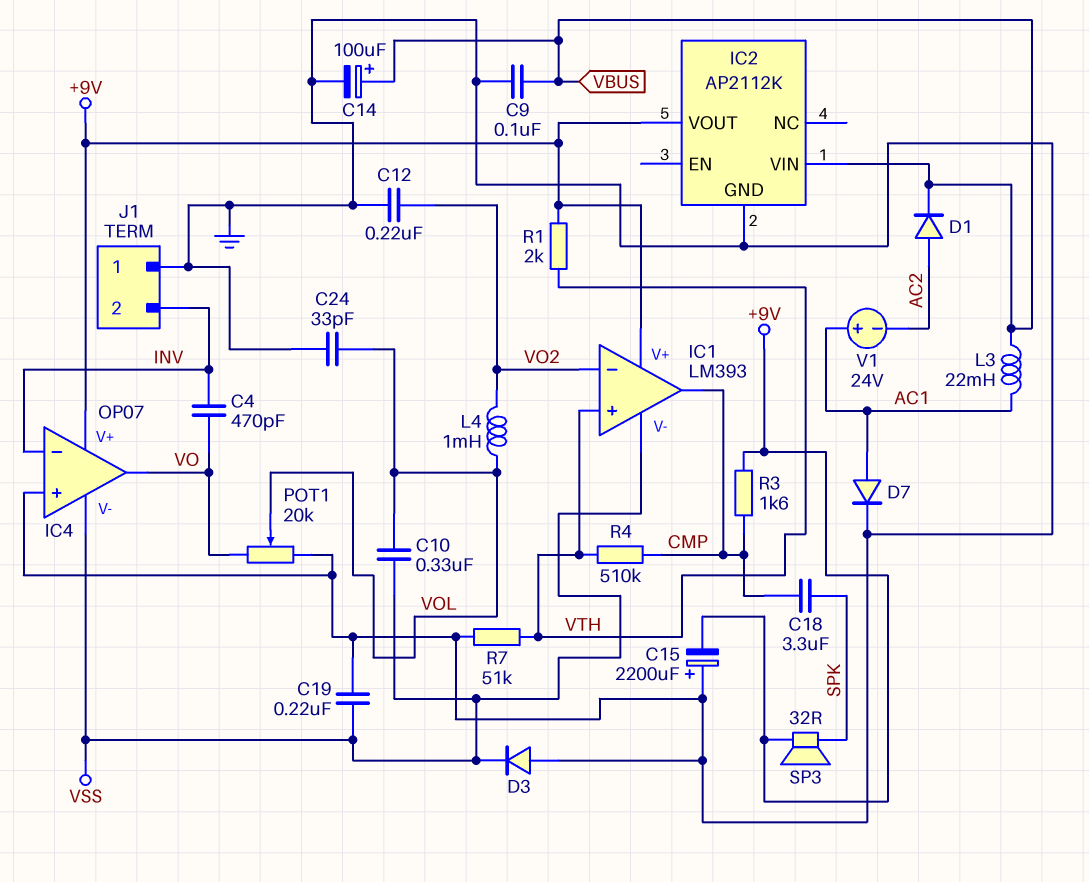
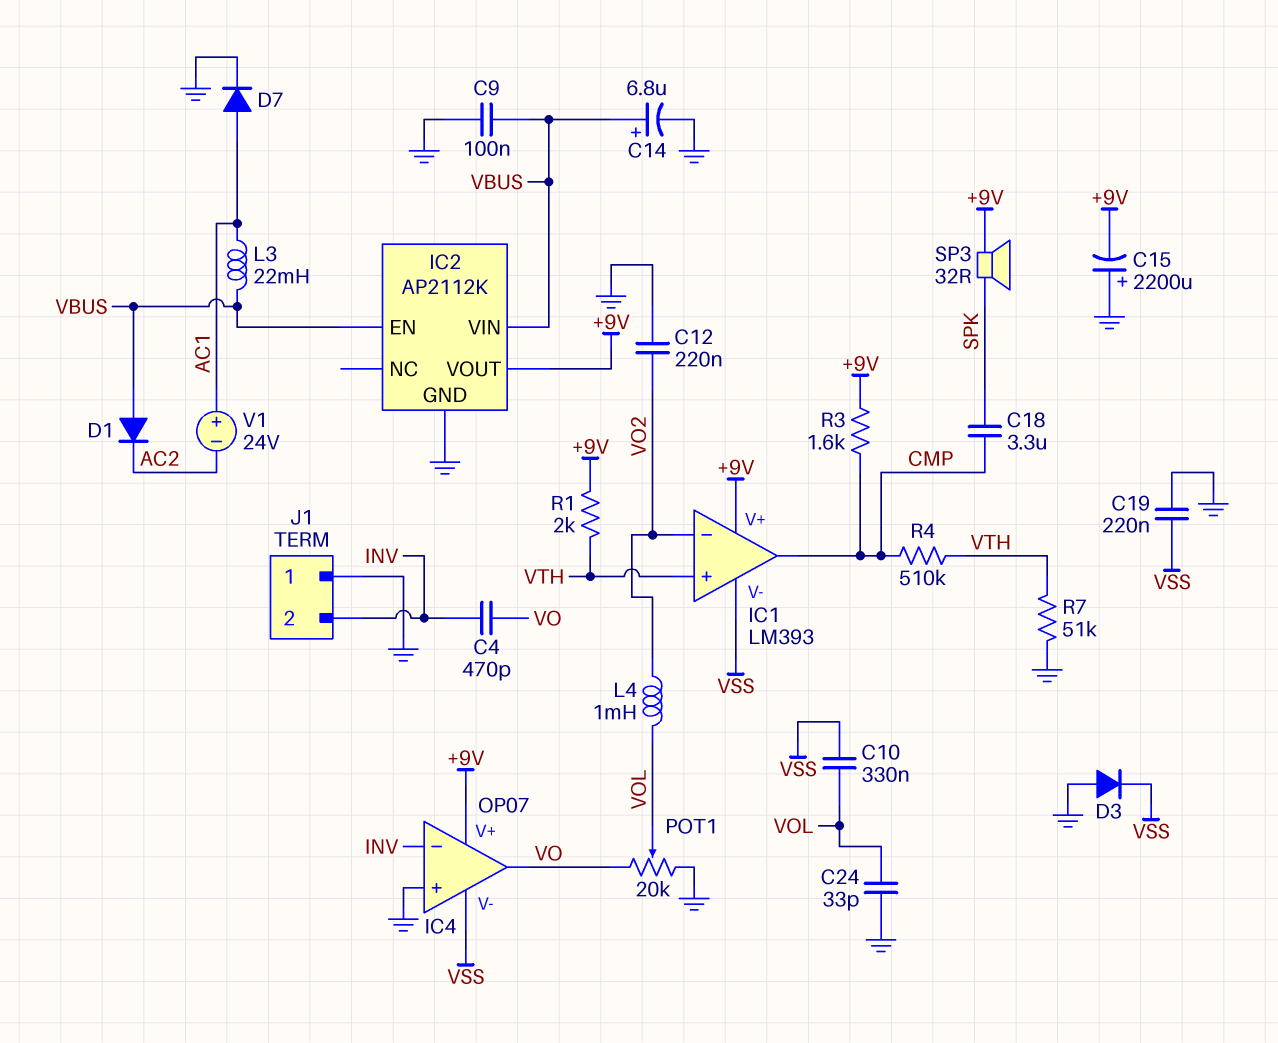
C14: 100uF (plus VBUS, minus GND) -> 6.8uF (plus VBUS, minus GND)
D1: diode (A AC2, K VBUS) -> diode (A VBUS, K AC2)
IC2 pin EN: none -> VBUS

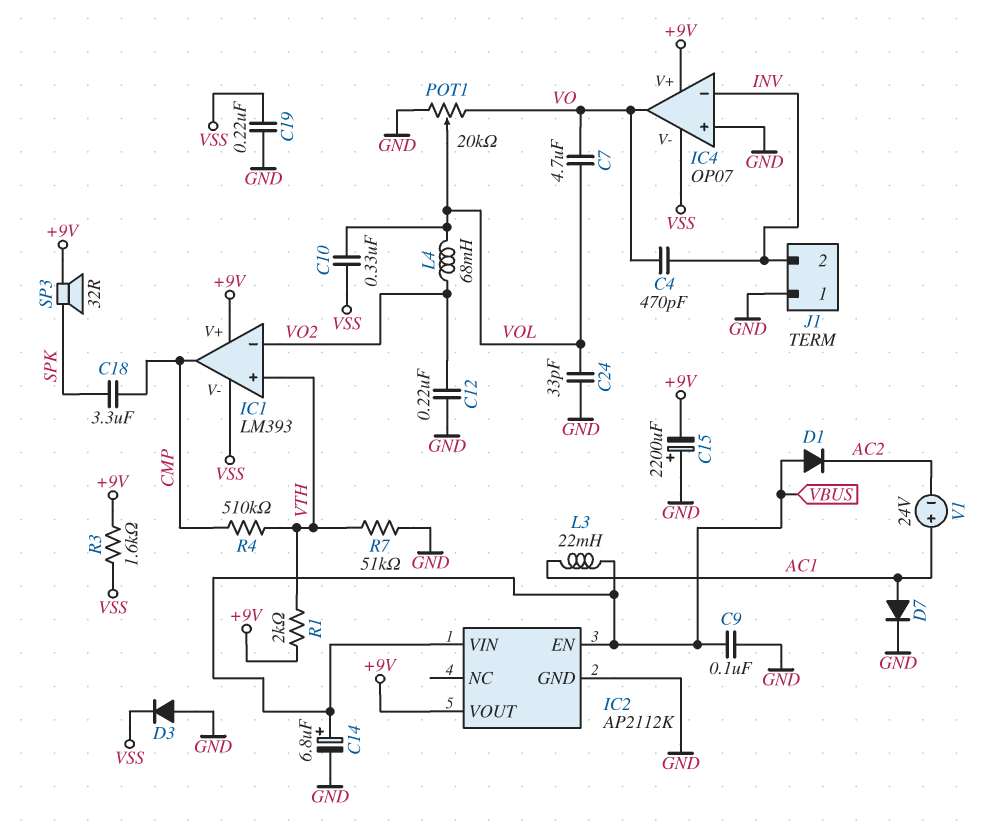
C7: none -> 4.7uF (VO, VOL)
L4: 1mH (VO2, VOL) -> 68mH (VO2, VOL)
R3: 1.6k (+9V, CMP) -> 1.6k (+9V, VSS)

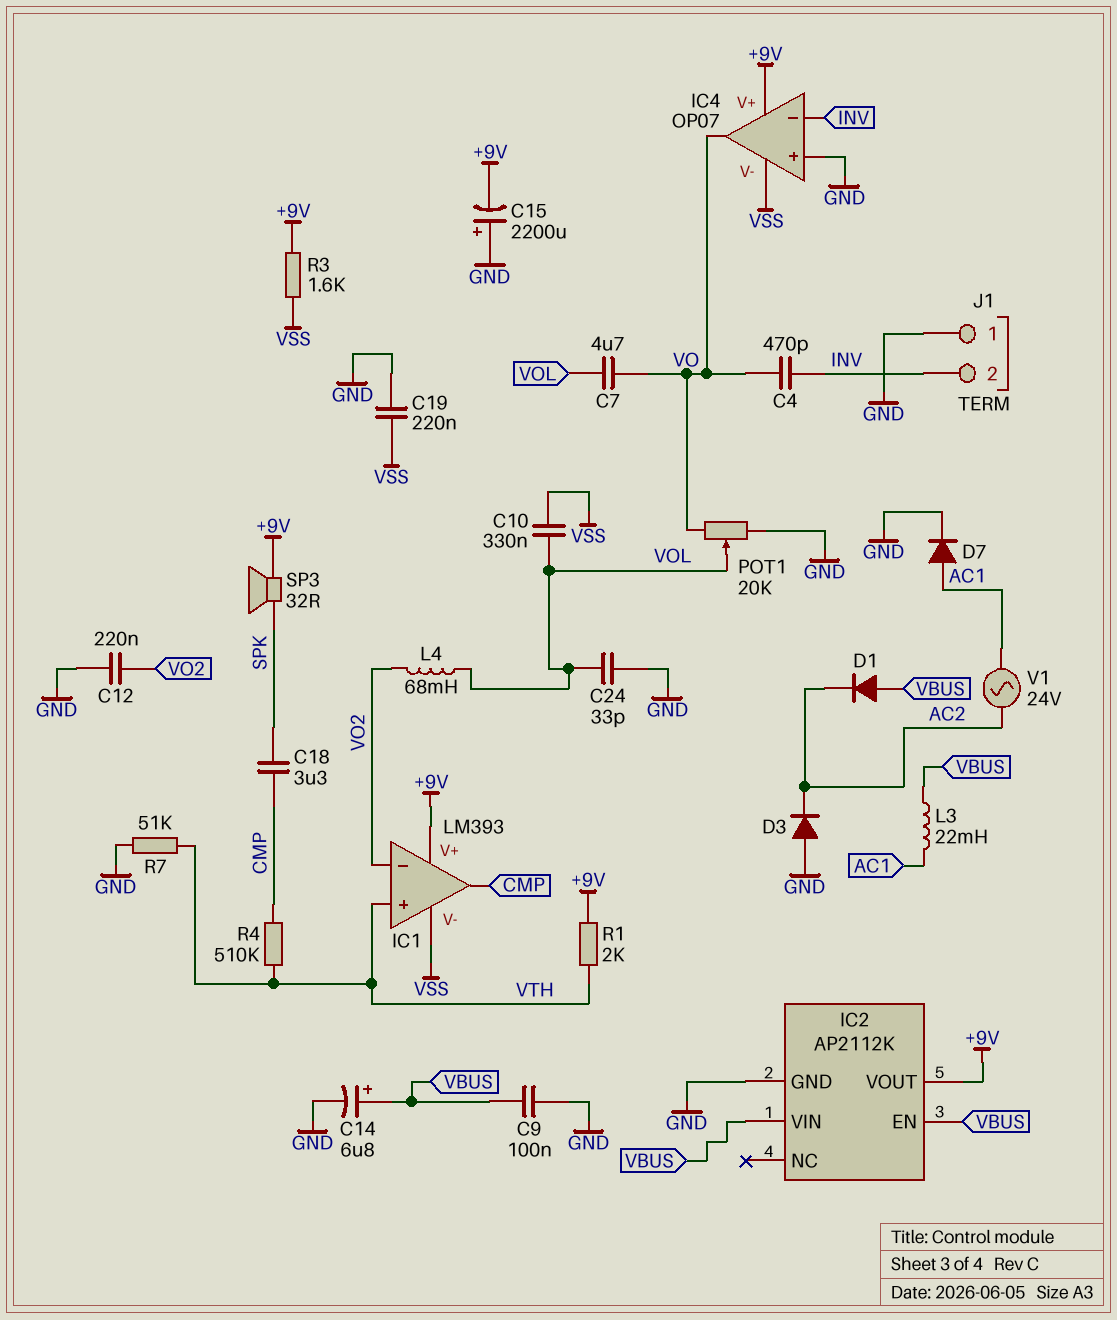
D3: diode (A GND, K VSS) -> diode (A GND, K AC2)
V1: 24V (plus AC1, minus AC2) -> AC 24V (AC1, AC2)

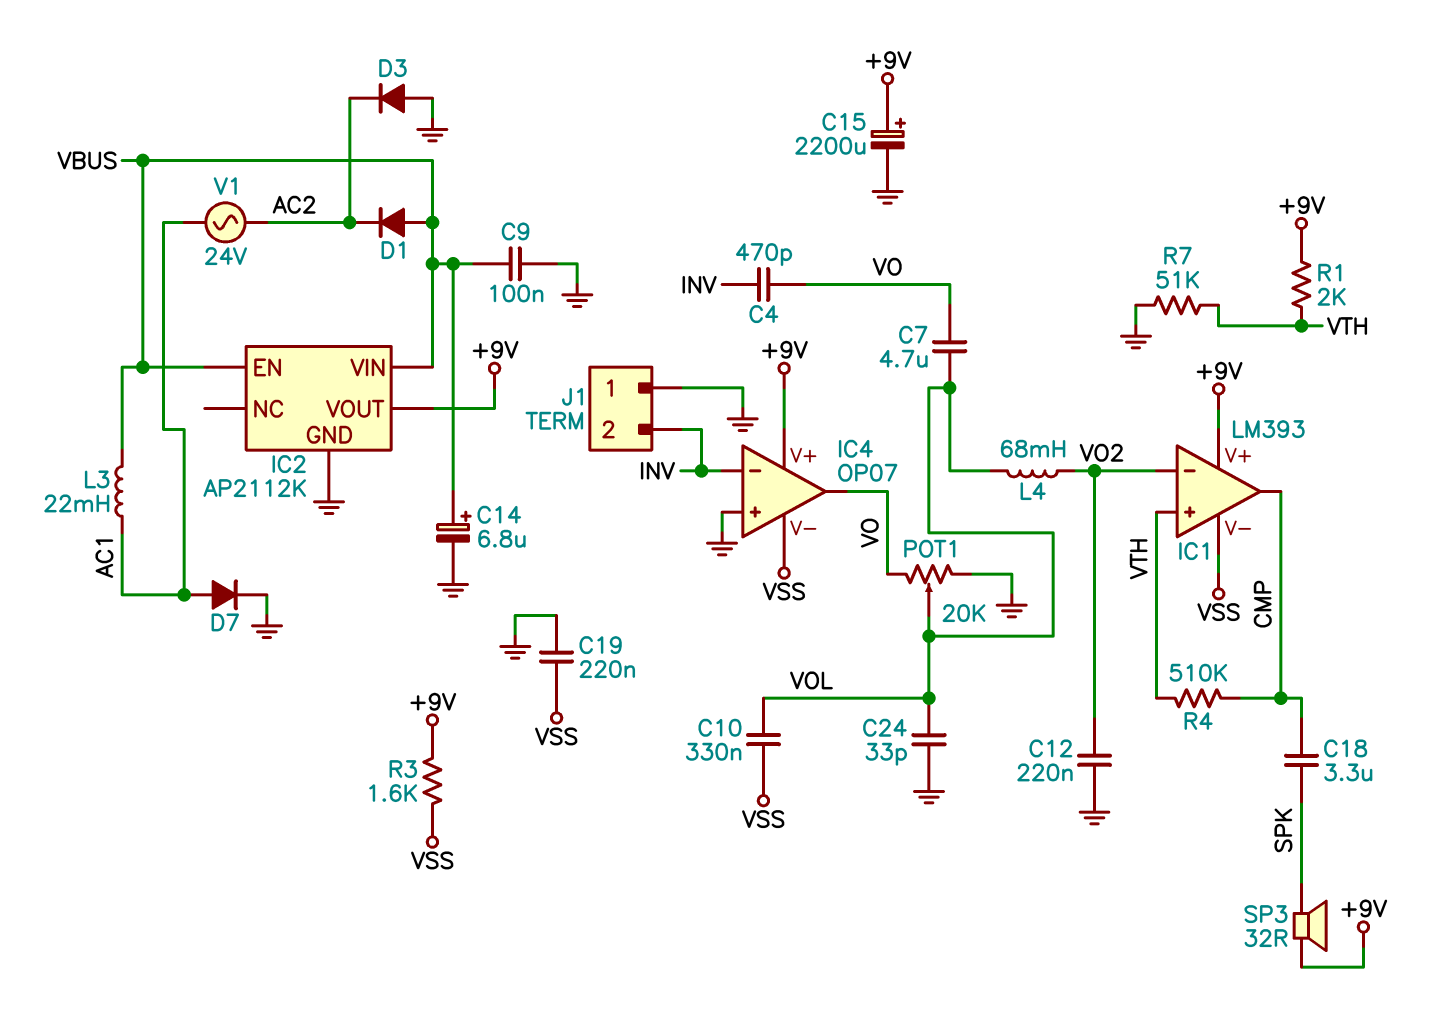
C15: 2200uF (plus GND, minus +9V) -> 2200uF (plus +9V, minus GND)

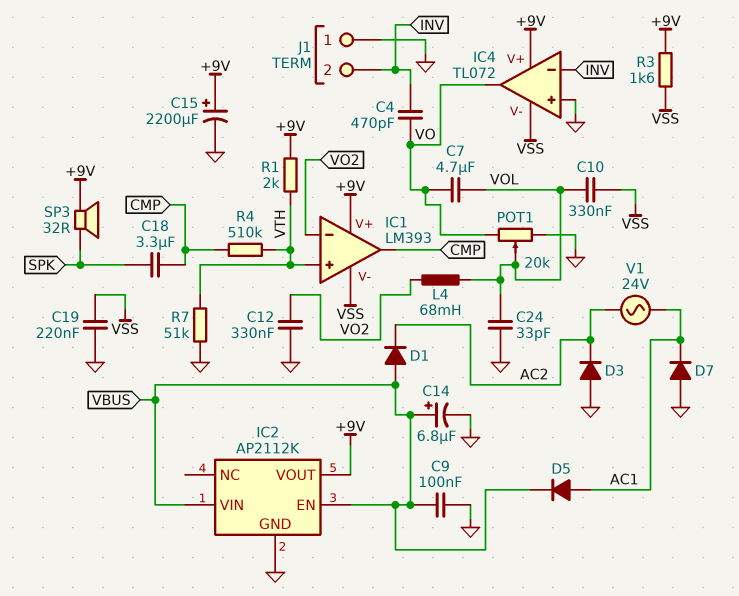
C12: 220nF (GND, VO2) -> 330nF (GND, VO2)
D5: none -> diode (A AC1, K VBUS)
D7: diode (A AC1, K GND) -> diode (A GND, K AC1)
IC4: OP07 -> TL072
L3: 22mH (AC1, VBUS) -> none

